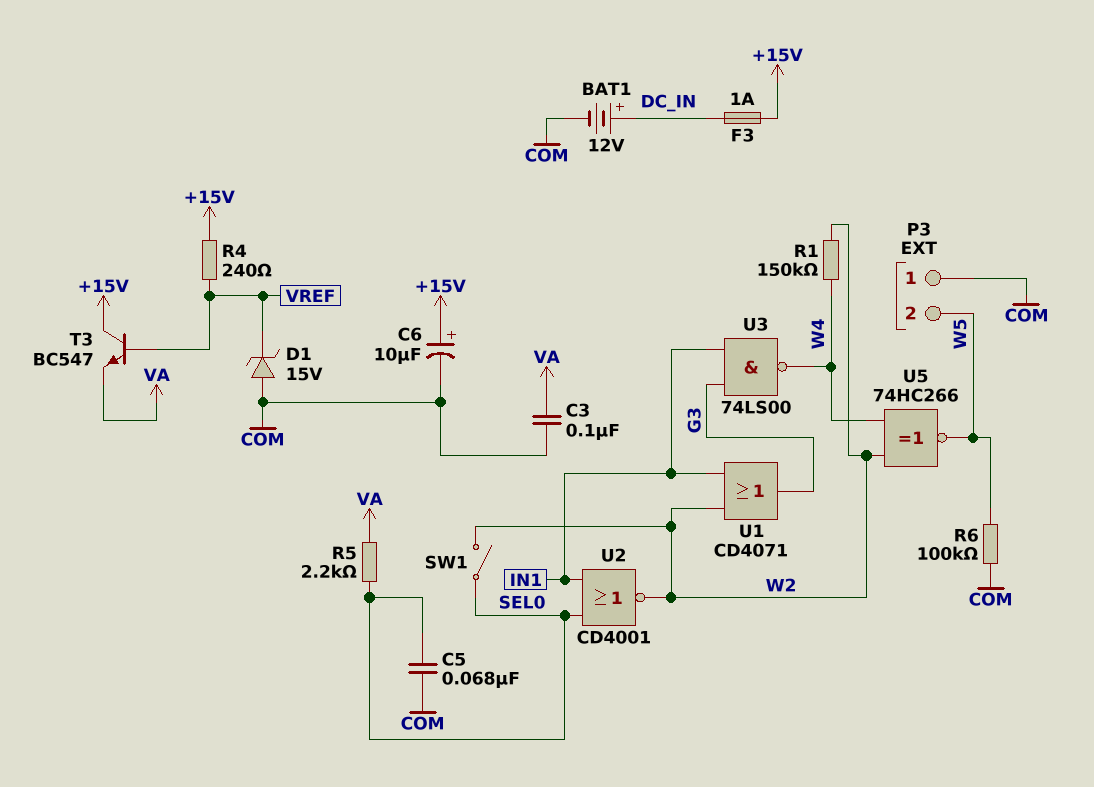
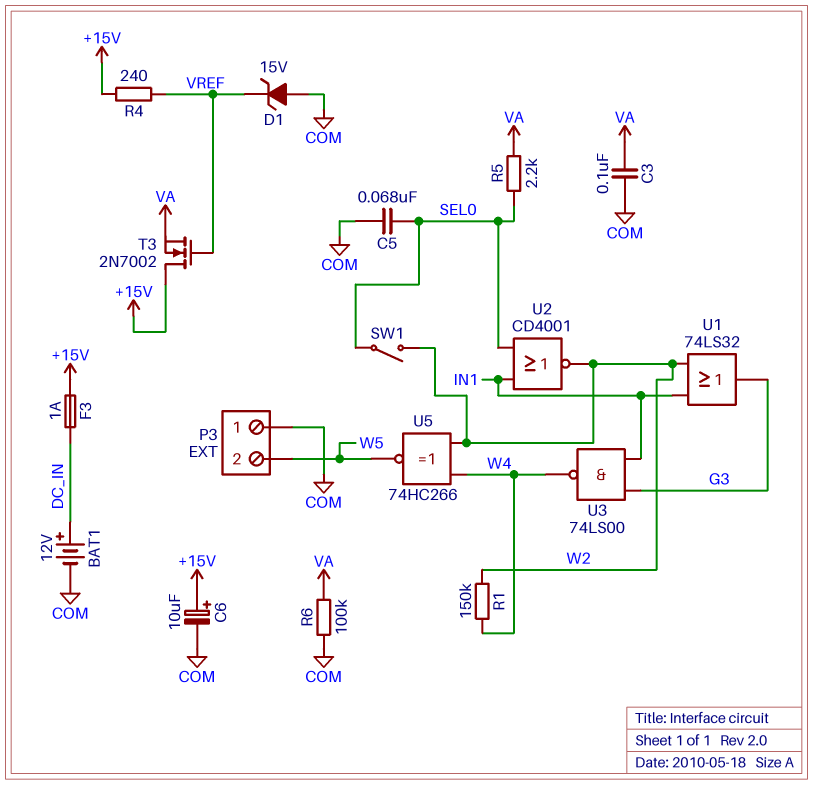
R6: 100k (COM, W5) -> 100k (COM, VA)
T3: NPN BC547 (B VREF, C +15V, E VA) -> NMOS 2N7002 (G VREF, D +15V, S VA)
U1: OR CD4071 (in IN1, in W2, out G3) -> OR 74LS32 (in IN1, in W2, out G3)

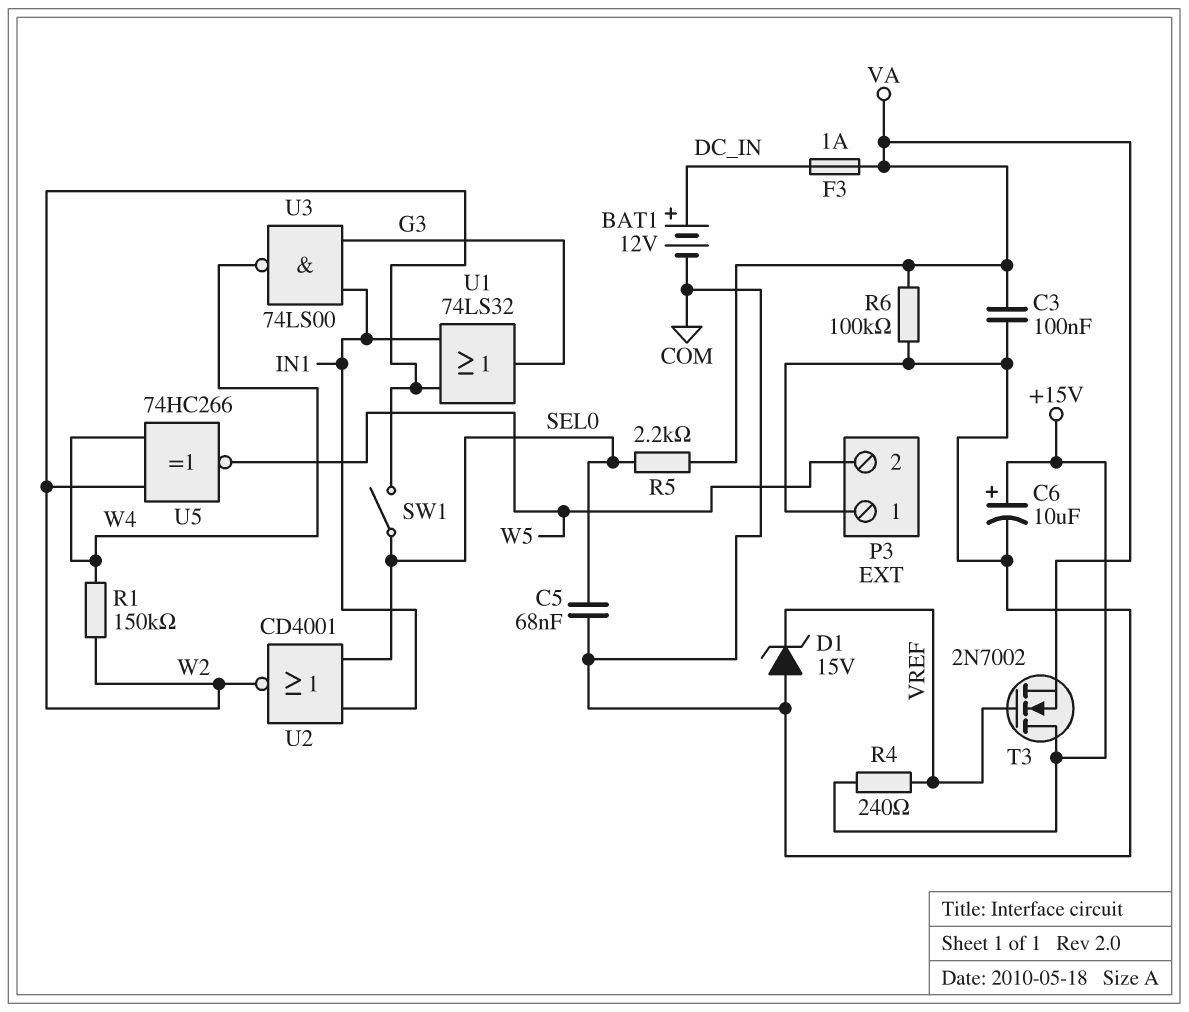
F3: 1A (+15V, DC_IN) -> 1A (DC_IN, VA)

